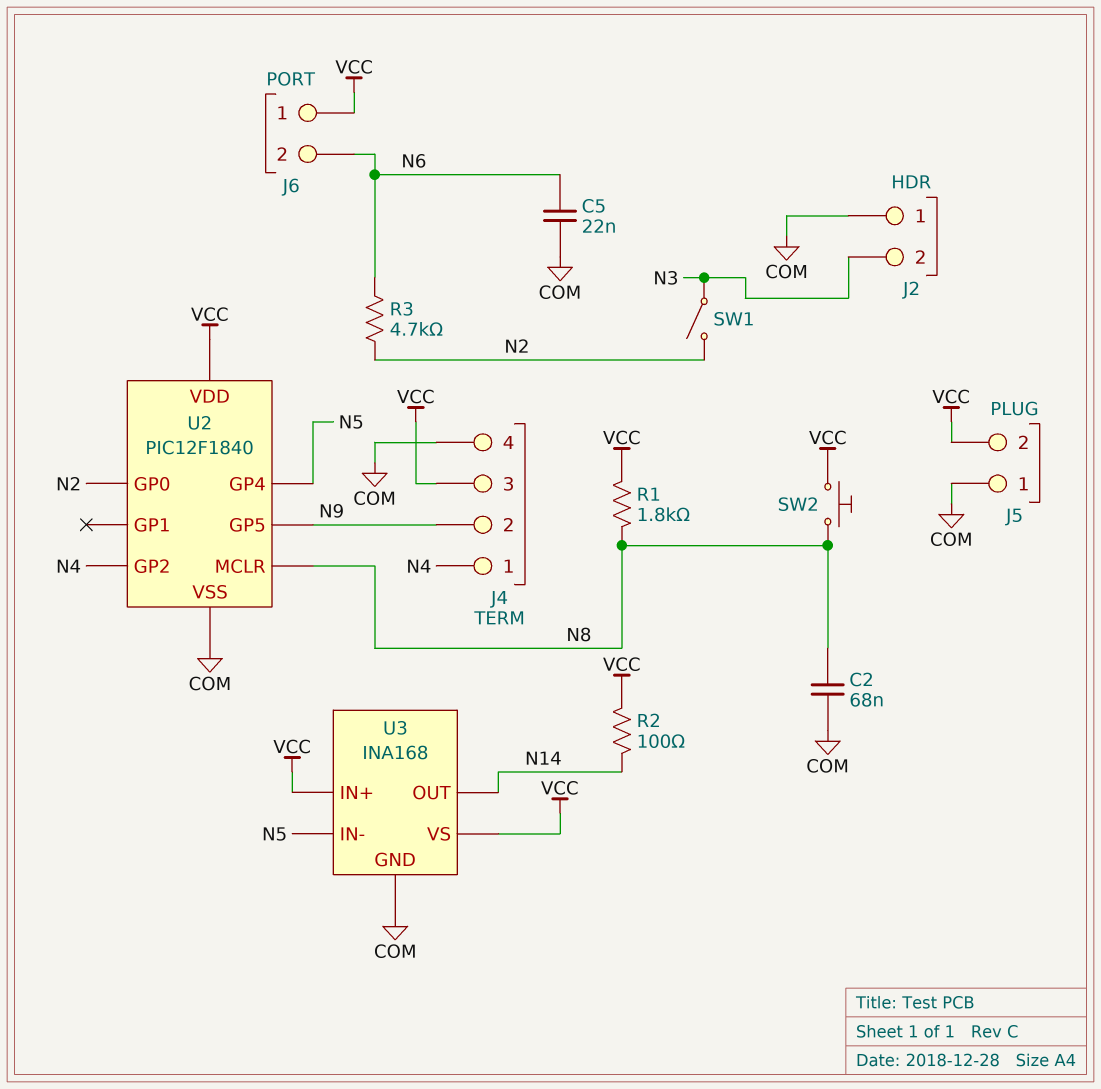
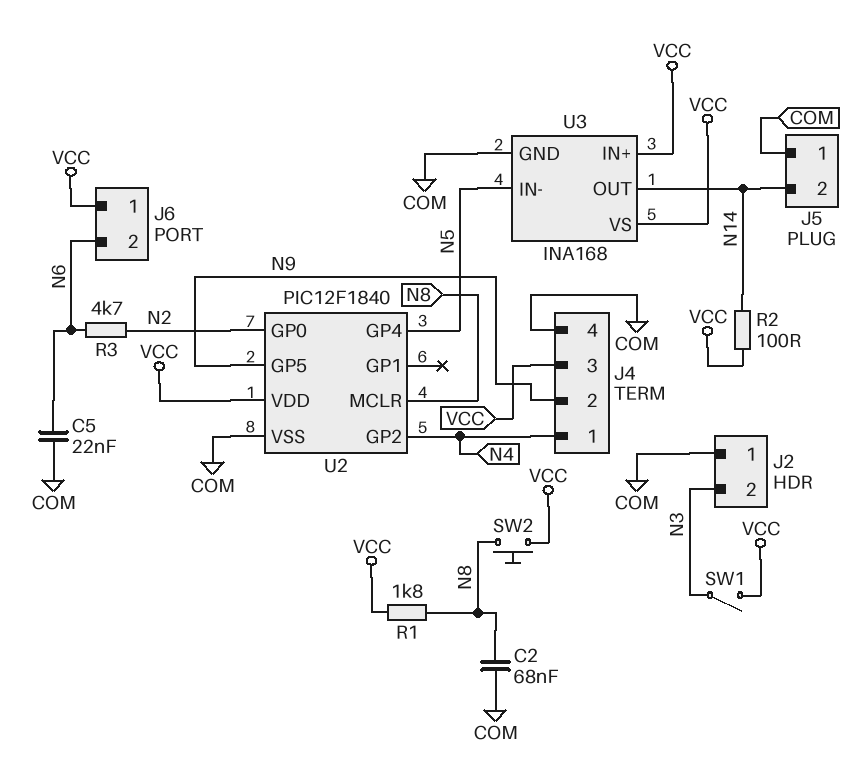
J5 pin 2: VCC -> N14
SW1: switch (N2, N3) -> switch (N3, VCC)

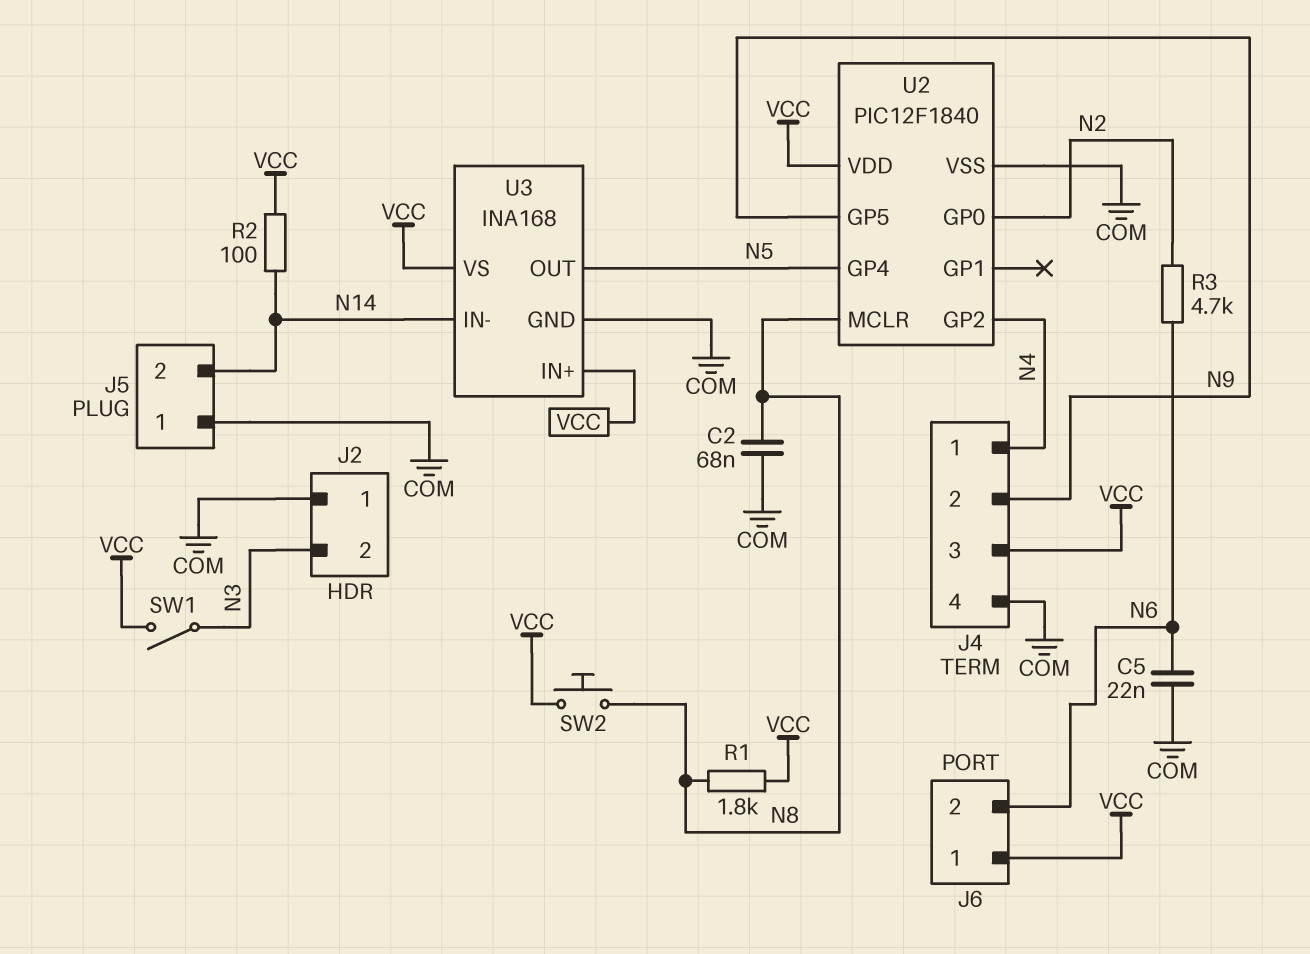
U3 pin IN-: N5 -> N14
U3 pin OUT: N14 -> N5

